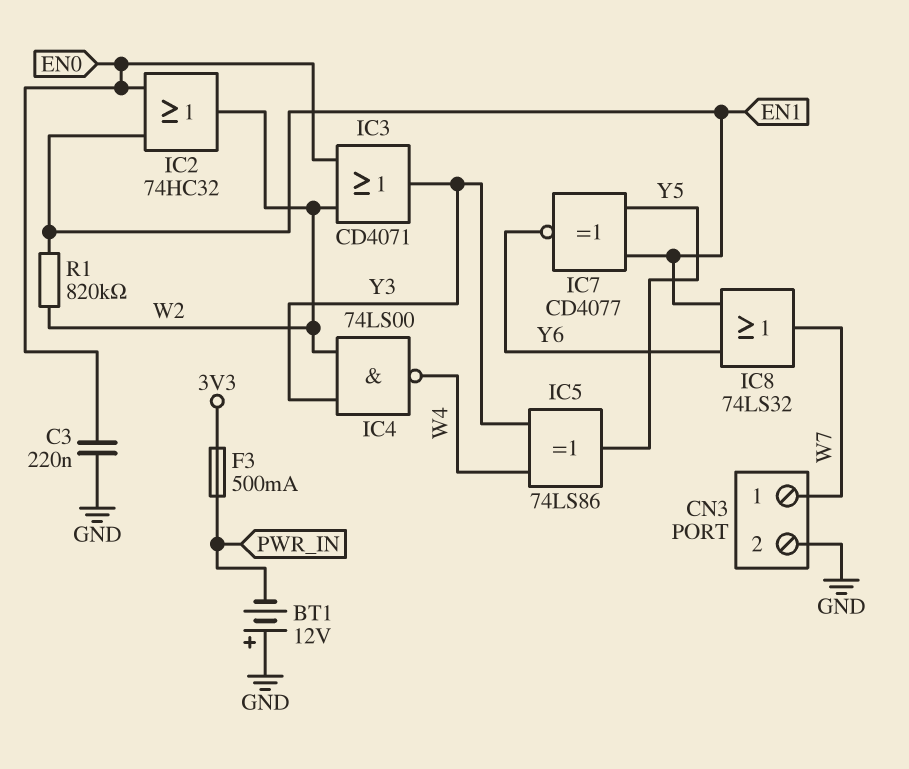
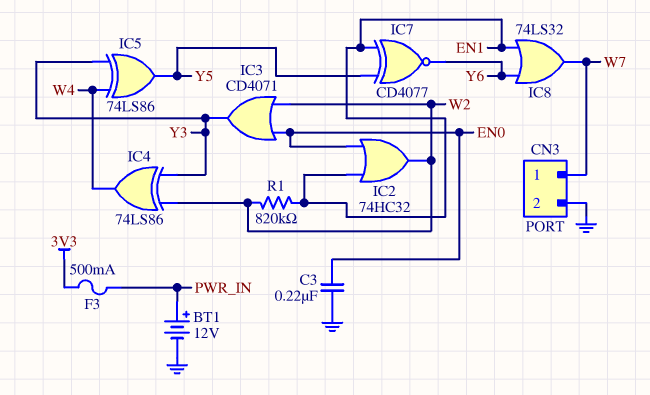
BT1: 12V (plus GND, minus PWR_IN) -> 12V (plus PWR_IN, minus GND)
IC4: NAND 74LS00 (in W2, in Y3, out W4) -> XOR 74LS86 (in W2, in Y3, out W4)

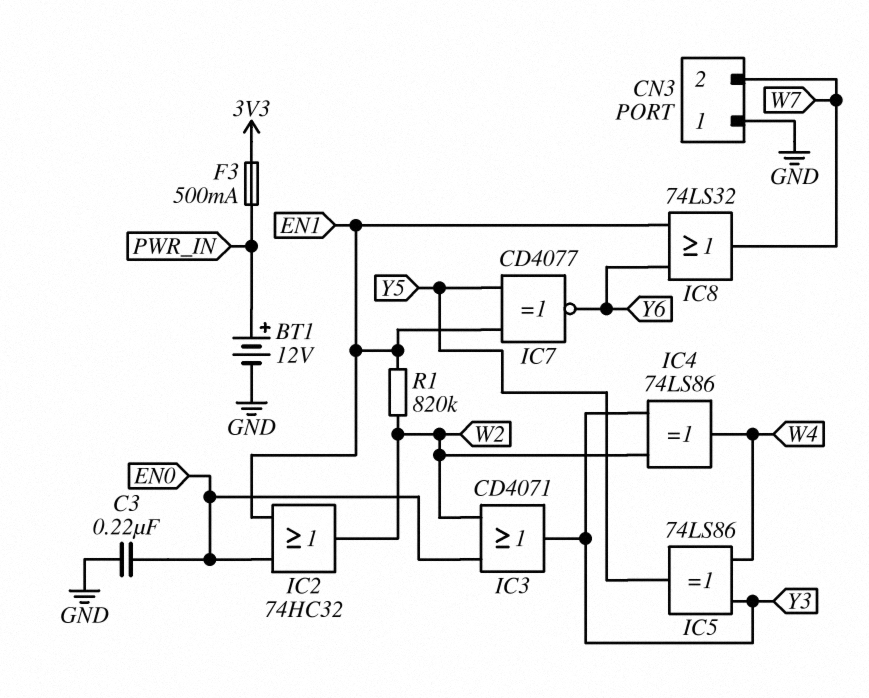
CN3 pin 1: W7 -> GND
CN3 pin 2: GND -> W7

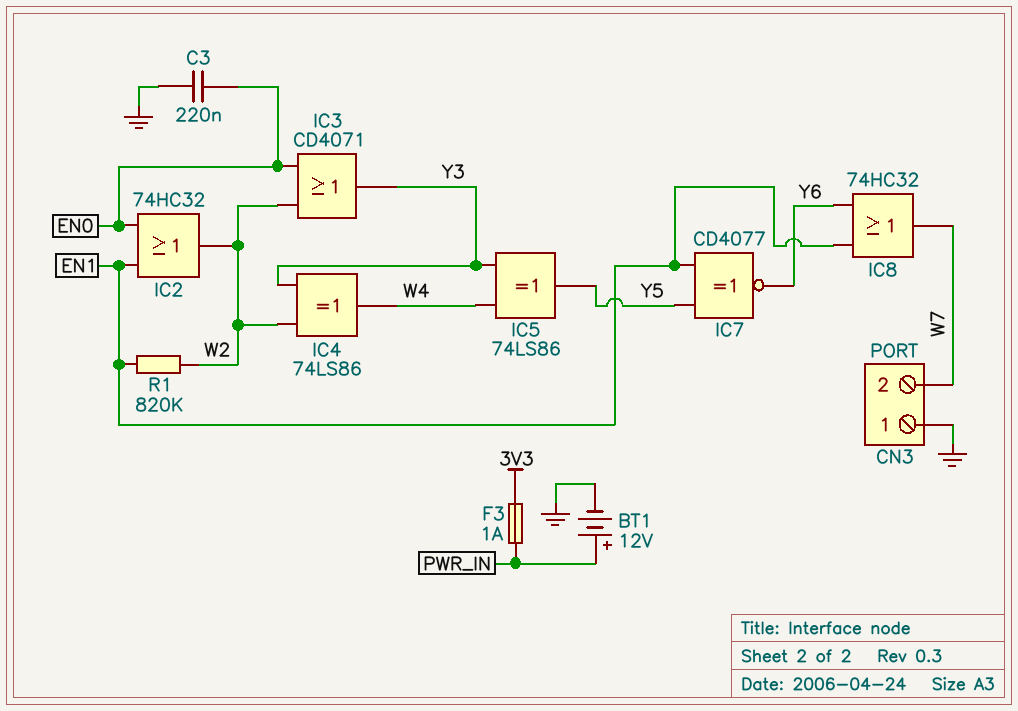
F3: 500mA (3V3, PWR_IN) -> 1A (3V3, PWR_IN)
IC8: OR 74LS32 (in EN1, in Y6, out W7) -> OR 74HC32 (in EN1, in Y6, out W7)

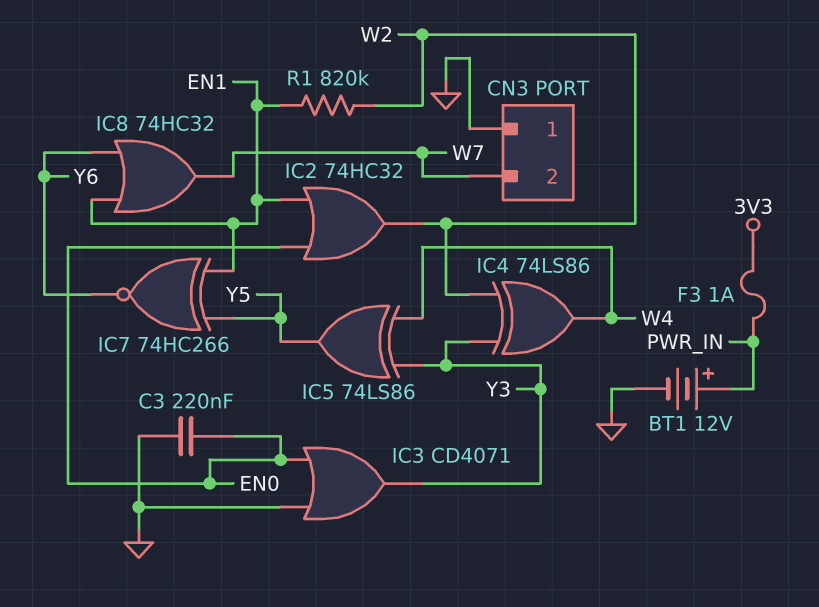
IC3: OR CD4071 (in EN0, in W2, out Y3) -> OR CD4071 (in EN0, in GND, out Y3)
IC7: XNOR CD4077 (in EN1, in Y5, out Y6) -> XNOR 74HC266 (in EN1, in Y5, out Y6)

